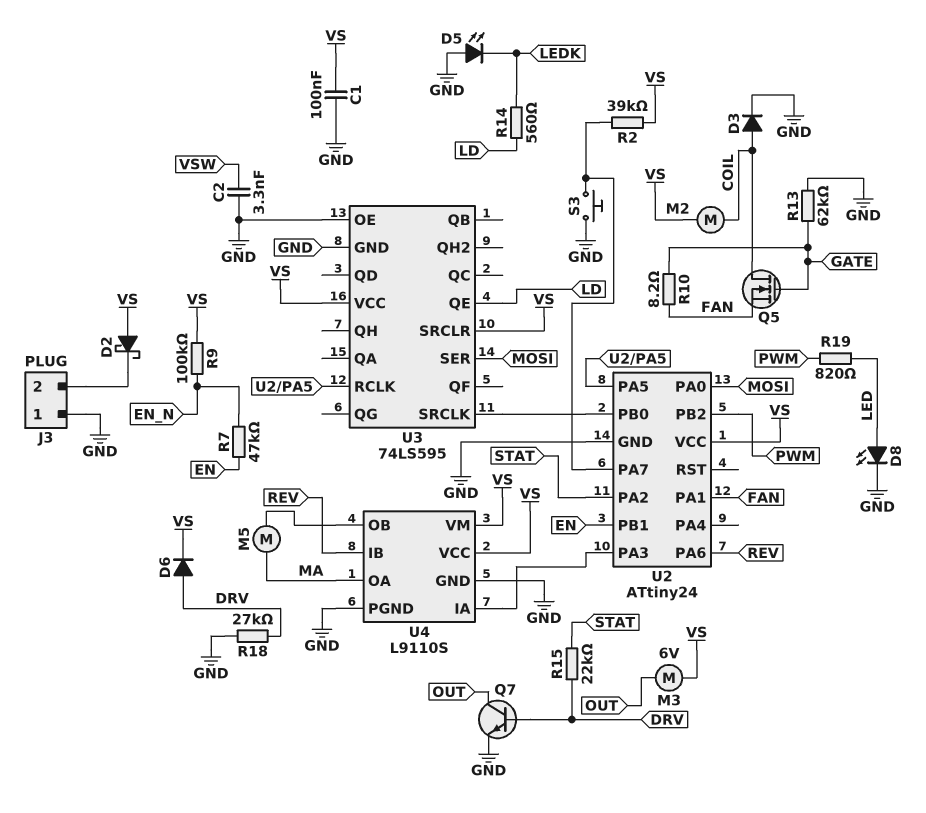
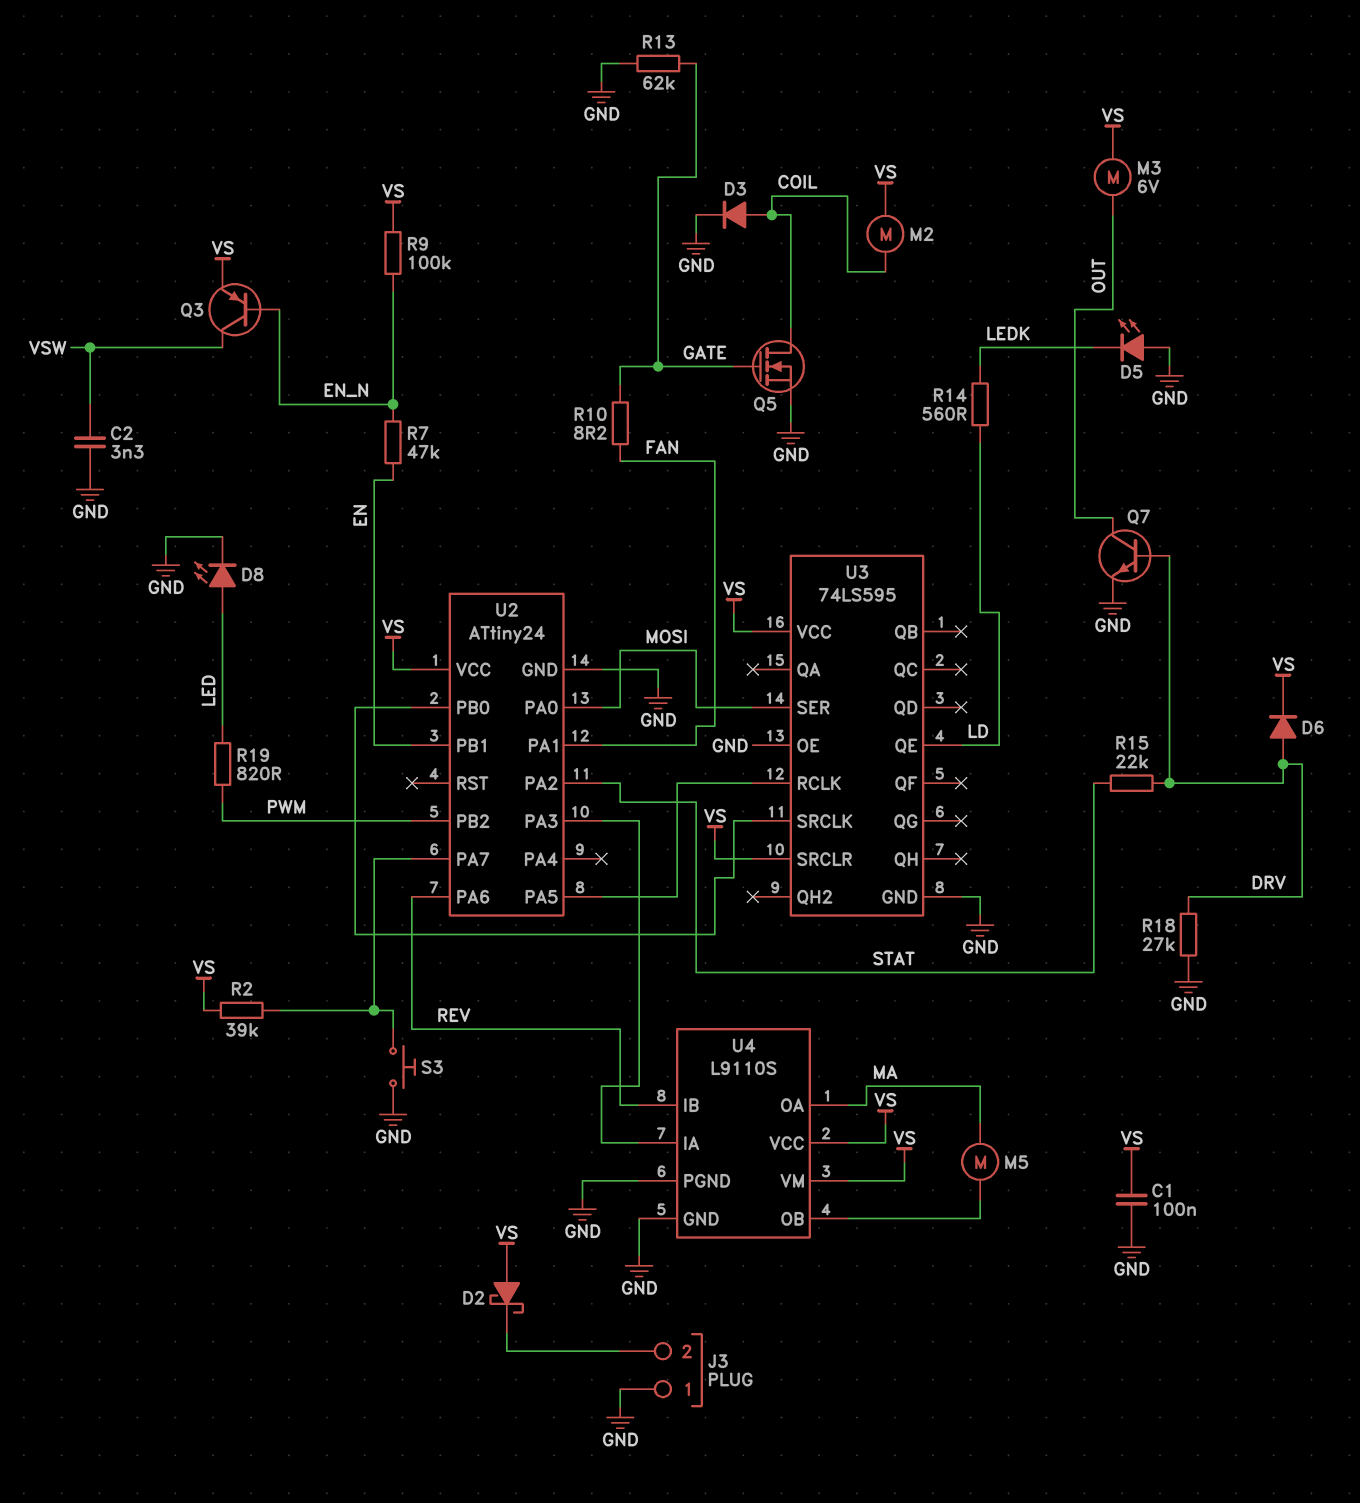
Q3: none -> PNP (B EN_N, C VSW, E VS)
Q5: NMOS (G GATE, D COIL, S FAN) -> NMOS (G GATE, D COIL, S GND)

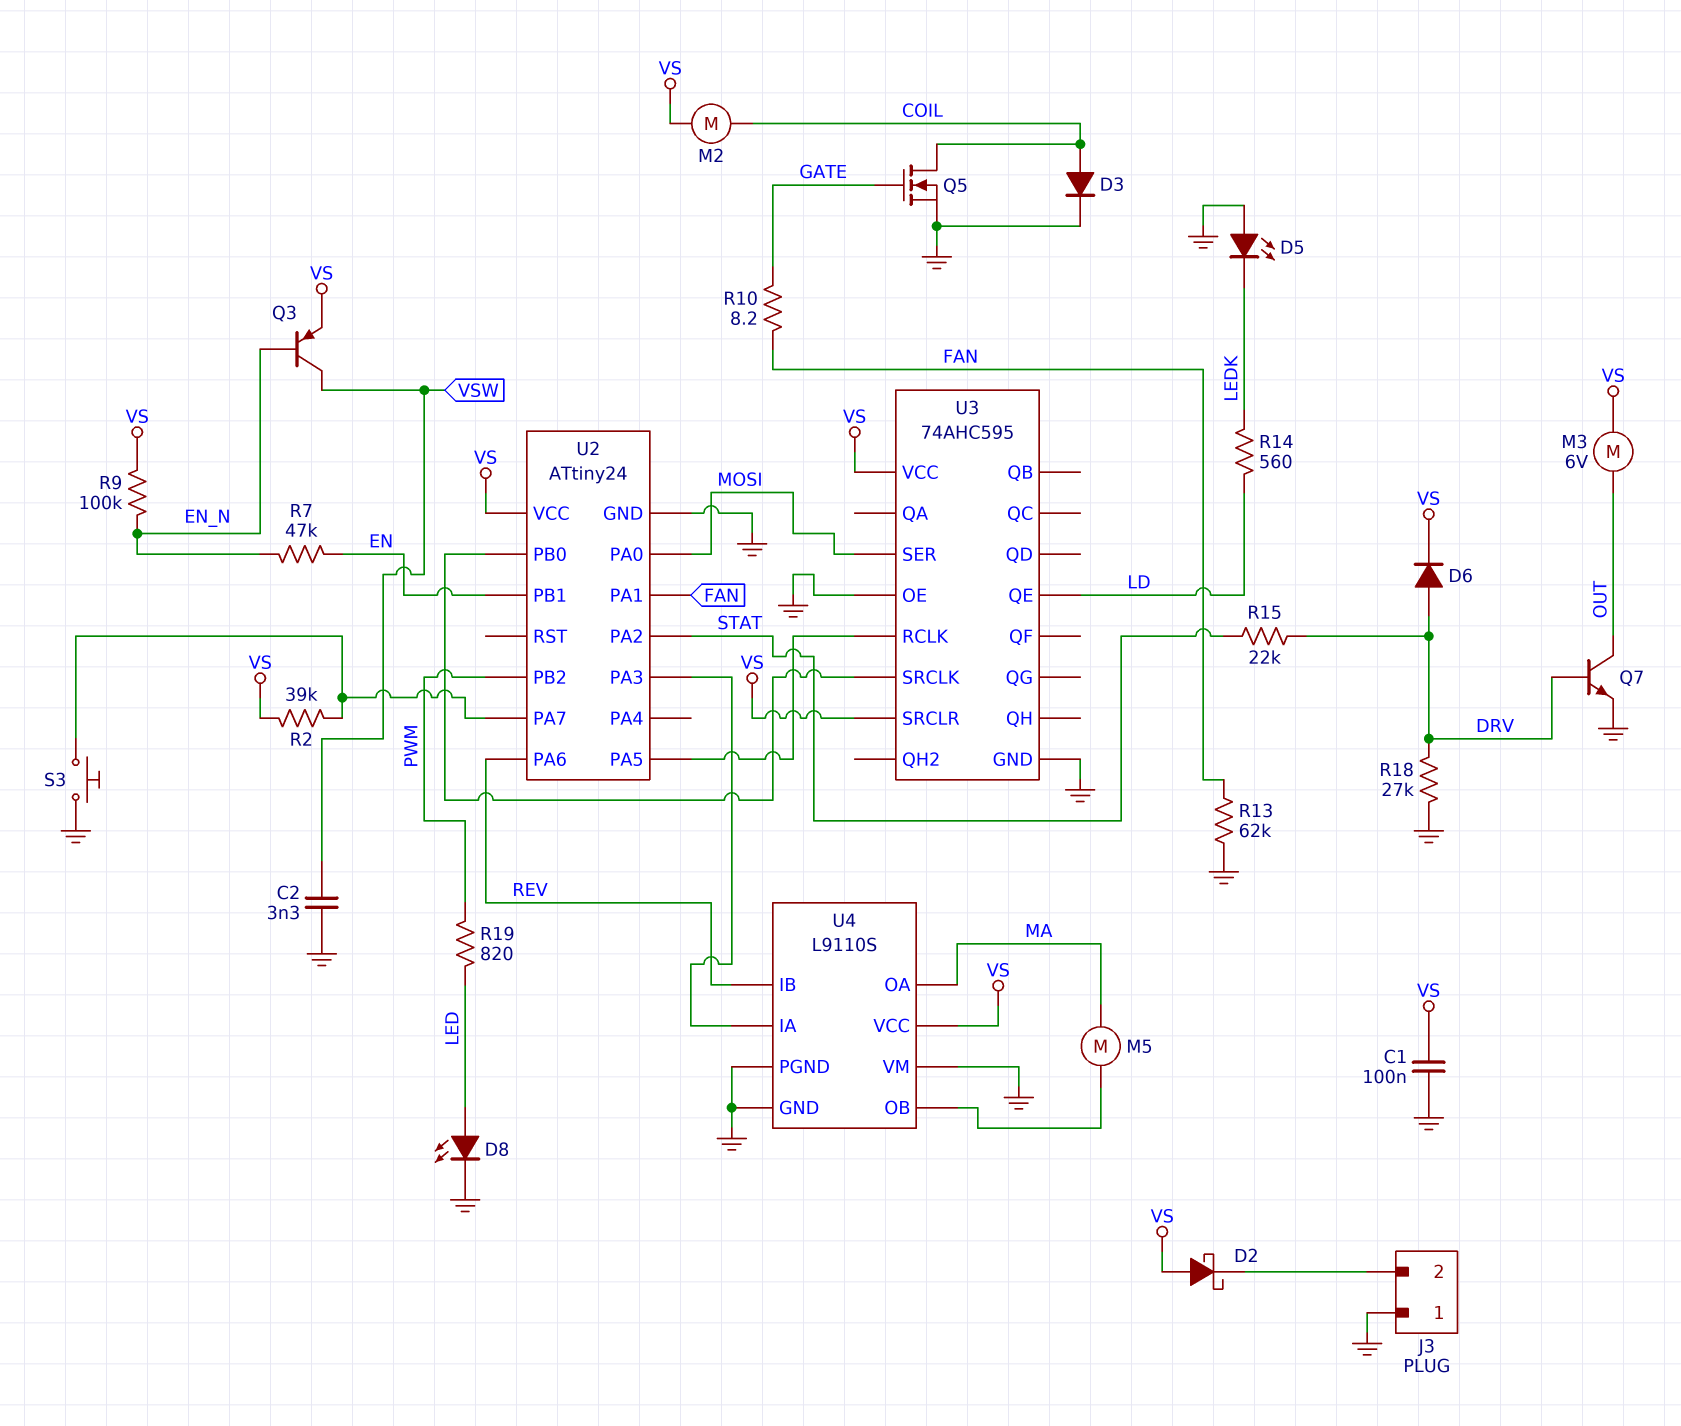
R13: 62k (GATE, GND) -> 62k (FAN, GND)
U3: 74LS595 -> 74AHC595
U4 pin VM: VS -> GND

